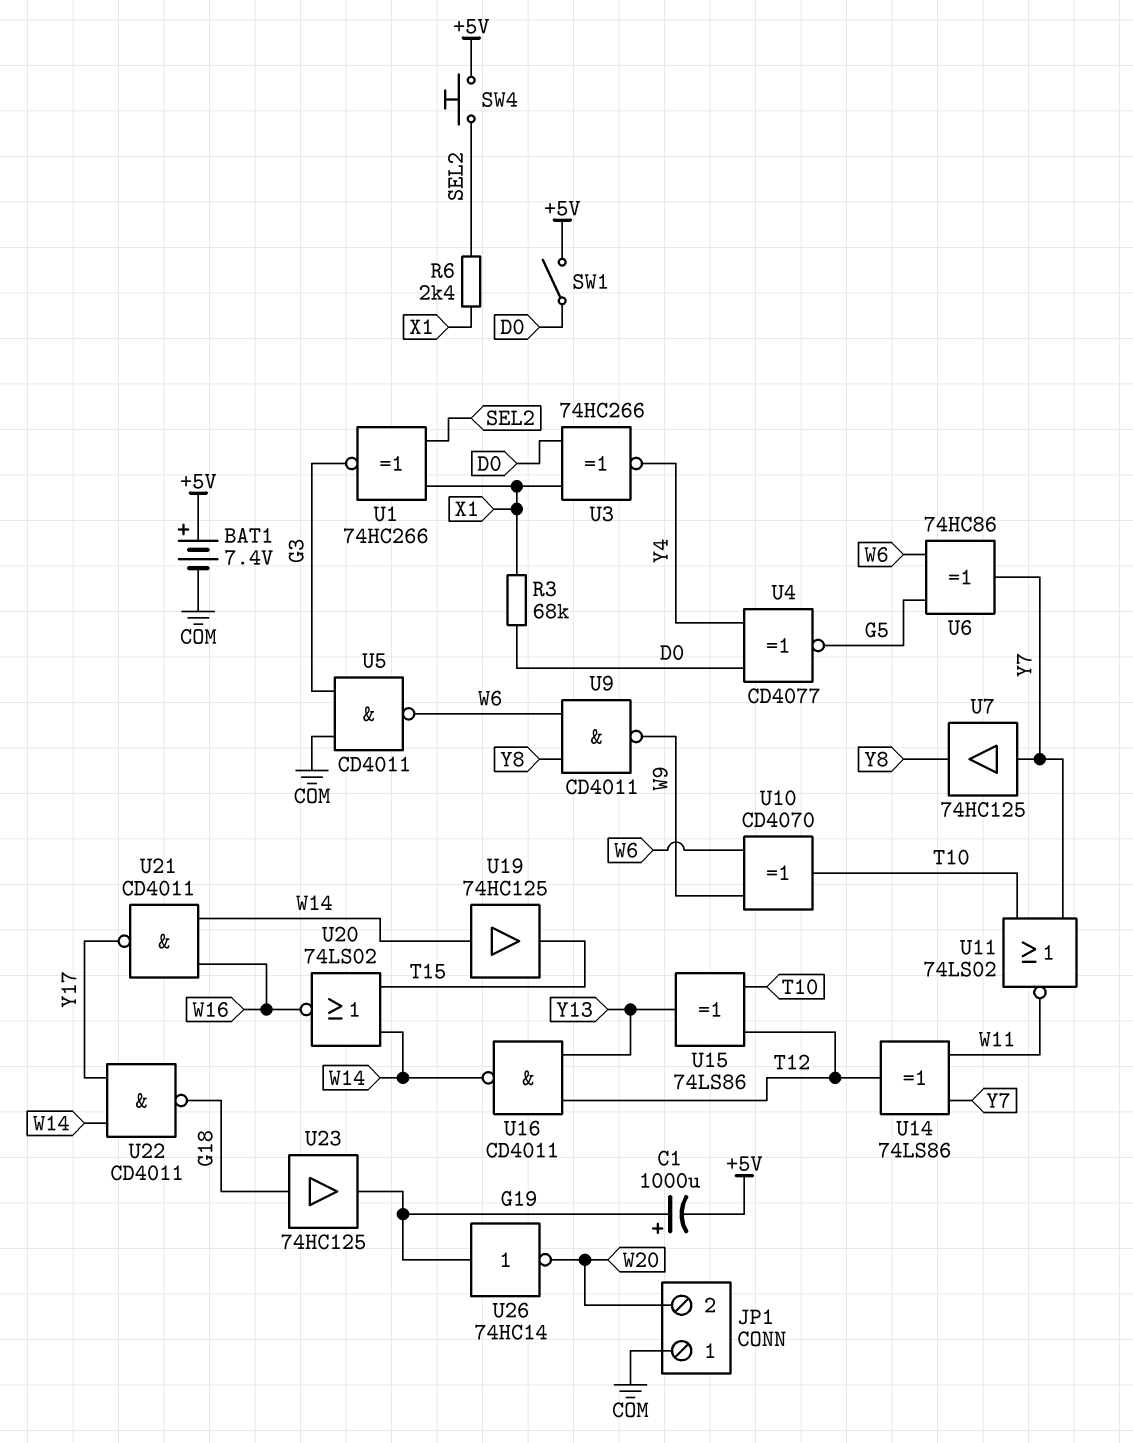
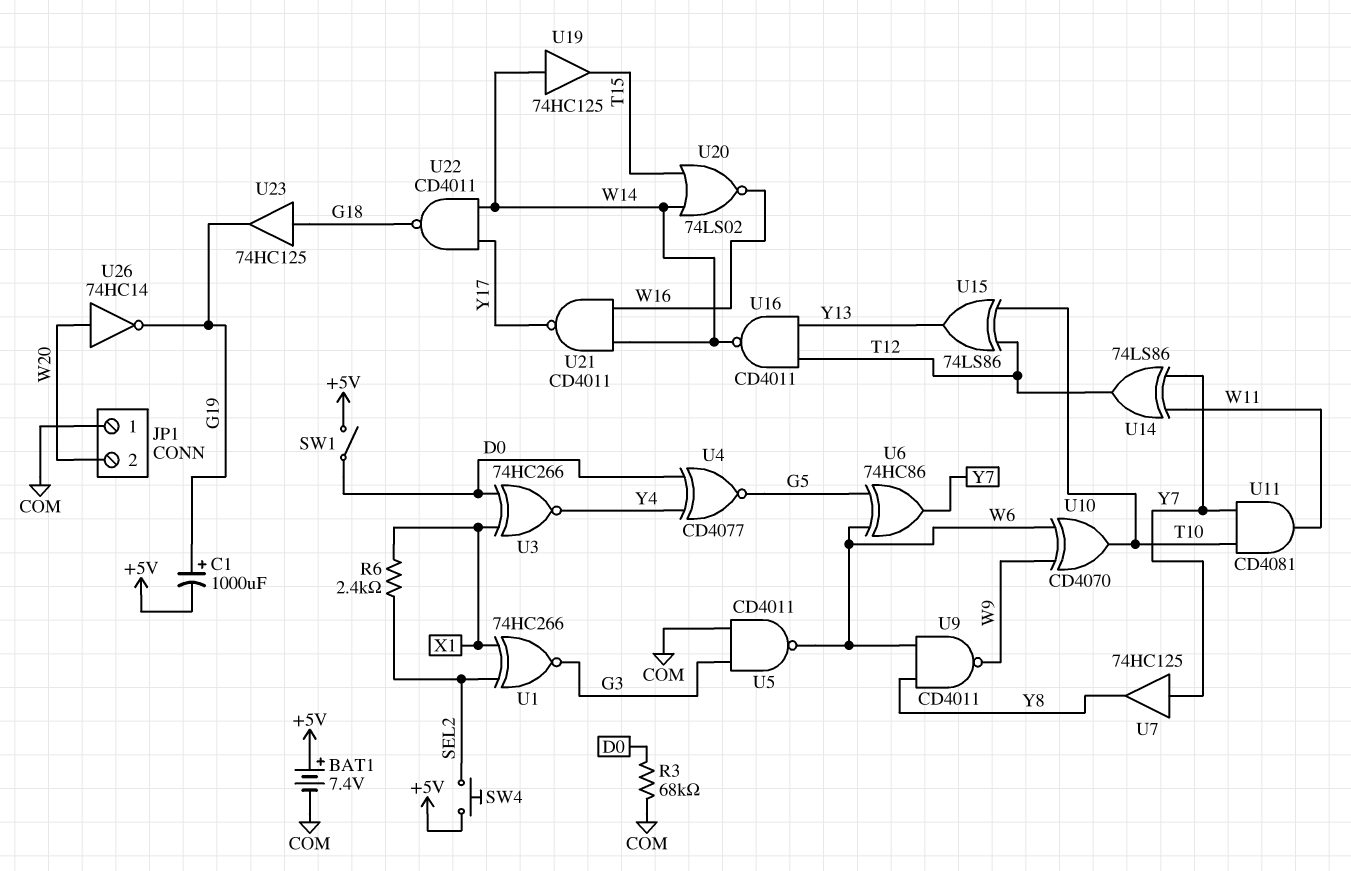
R3: 68k (D0, X1) -> 68k (COM, D0)
U11: NOR 74LS02 (in T10, in Y7, out W11) -> AND CD4081 (in T10, in Y7, out W11)
U26: NOT 74HC14 (in G19, out W20) -> NOT 74HC14 (in W20, out G19)

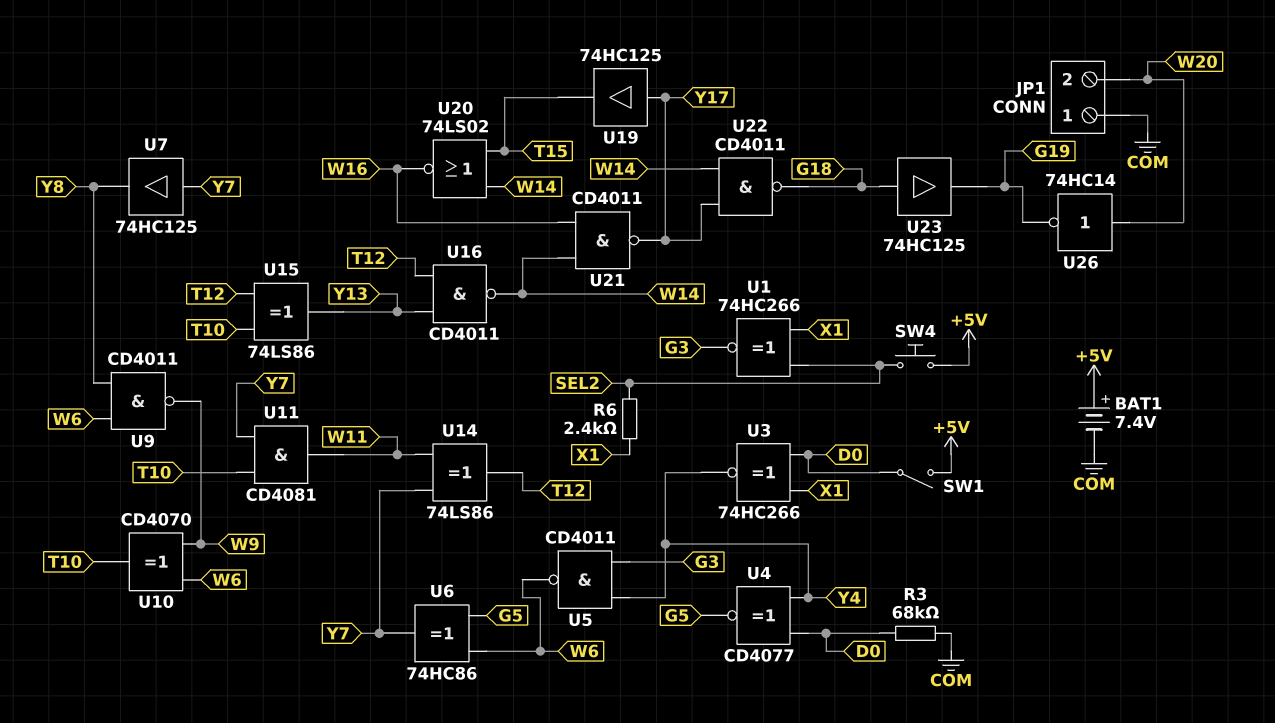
C1: 1000uF (plus G19, minus +5V) -> none
U5: NAND CD4011 (in COM, in G3, out W6) -> NAND CD4011 (in G3, in Y4, out W6)
U19: buffer 74HC125 (in W14, out T15) -> buffer 74HC125 (in Y17, out T15)

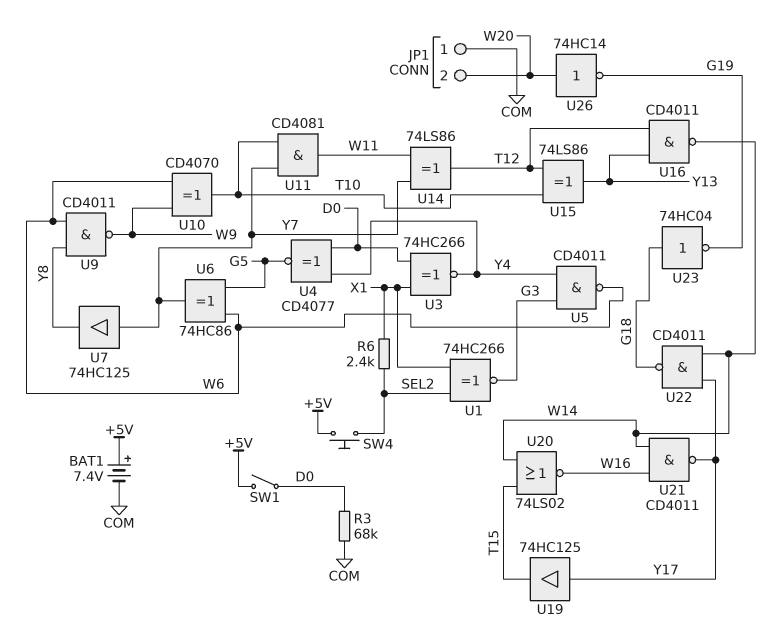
U23: buffer 74HC125 (in G18, out G19) -> NOT 74HC04 (in G18, out G19)

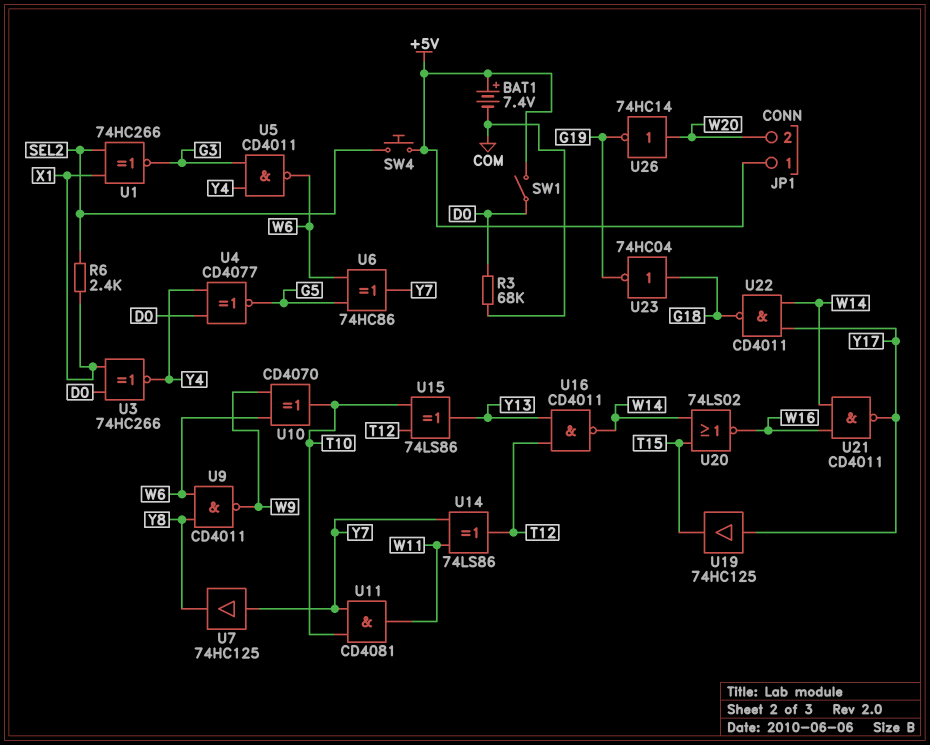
JP1 pin 1: COM -> +5V

